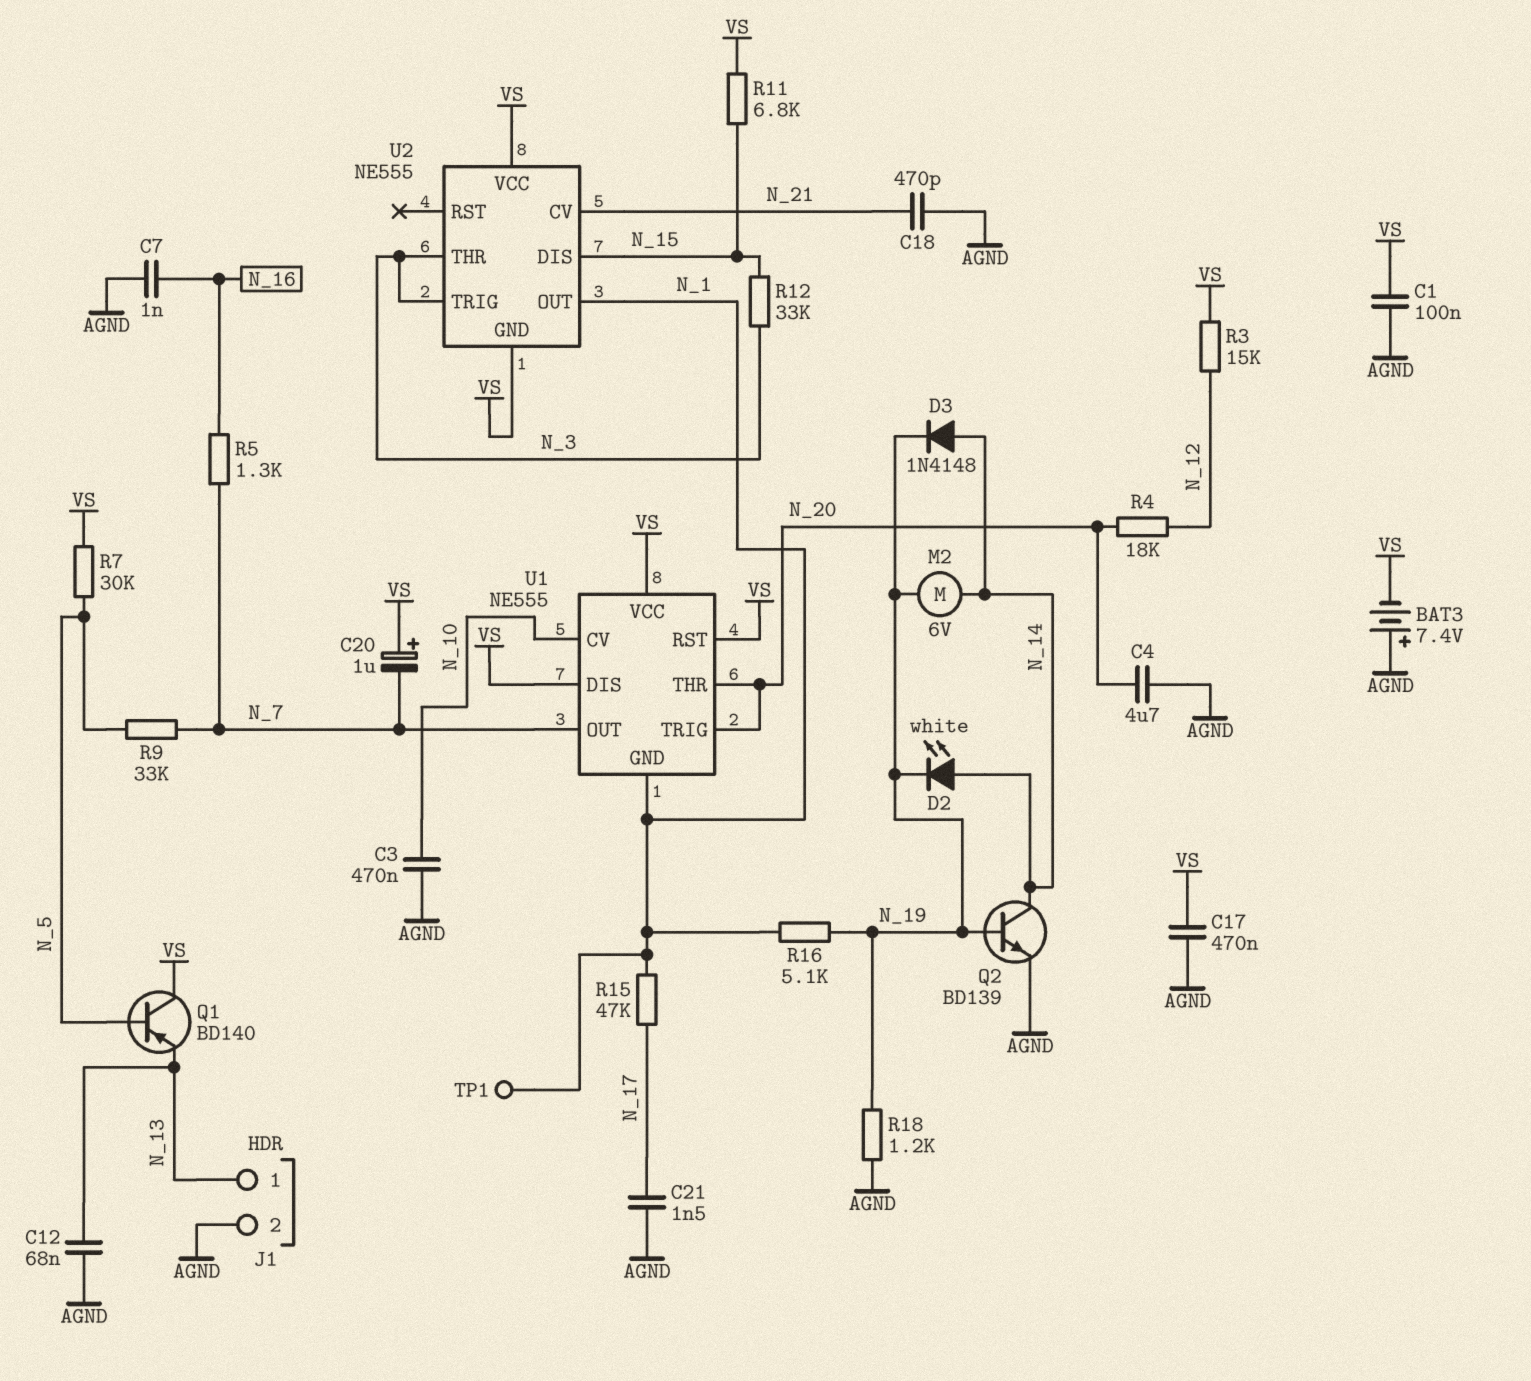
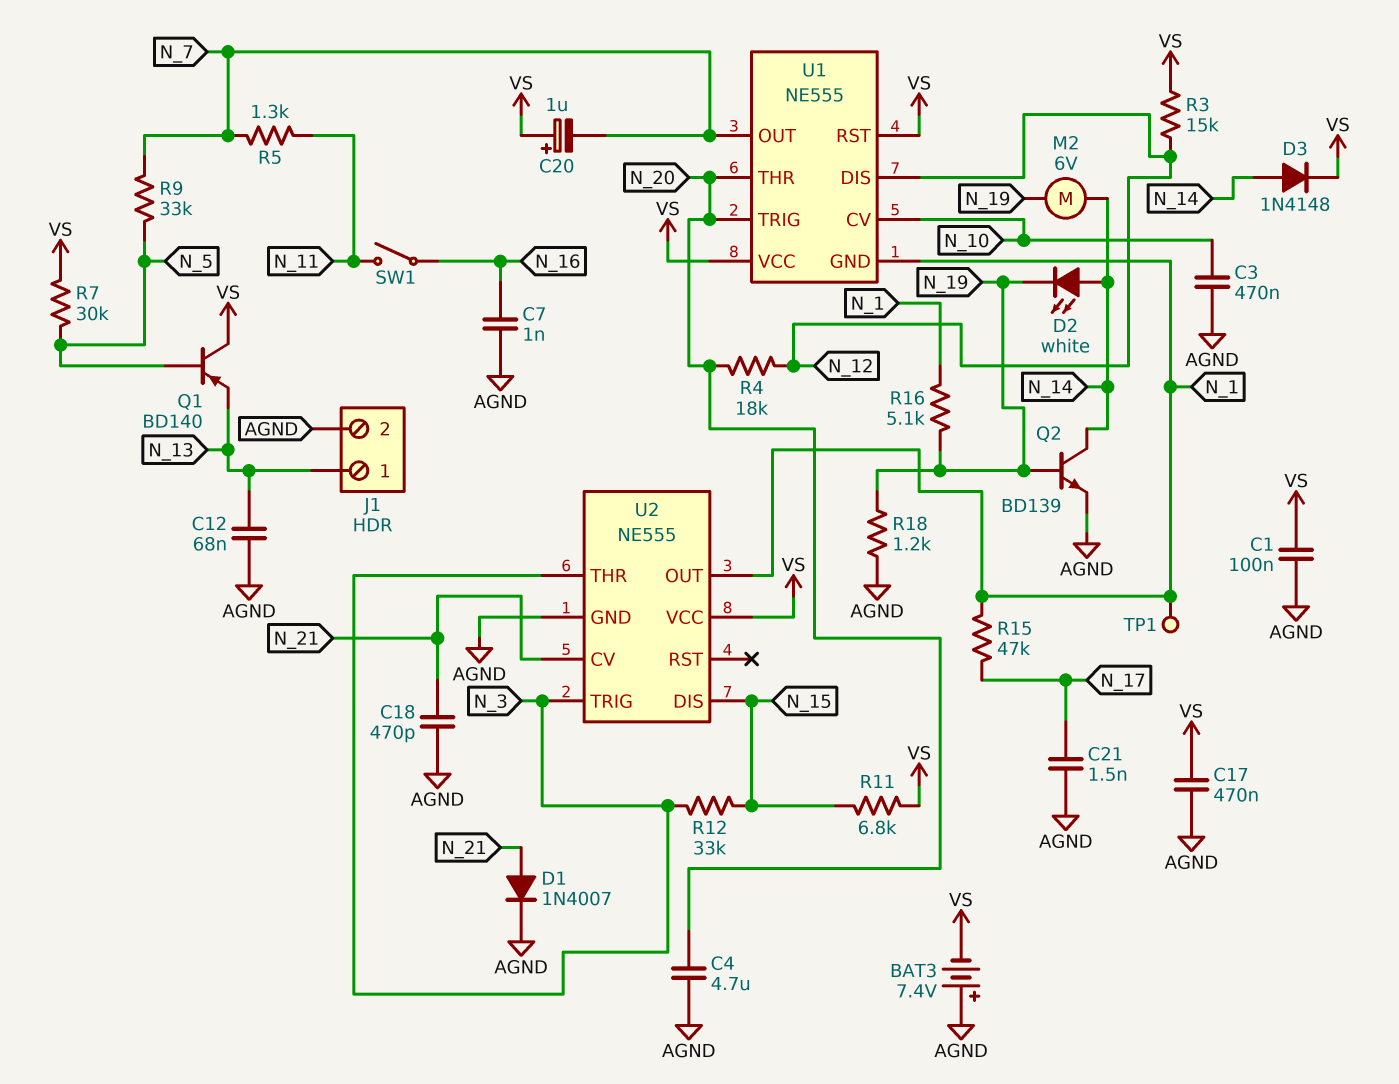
D1: none -> diode 1N4007 (A N_21, K AGND)
D3: diode 1N4148 (A N_14, K N_19) -> diode 1N4148 (A N_14, K VS)
R5: 1.3k (N_7, N_16) -> 1.3k (N_7, N_11)
SW1: none -> switch (N_11, N_16)
U1 pin DIS: VS -> N_12
U2 pin GND: VS -> AGND

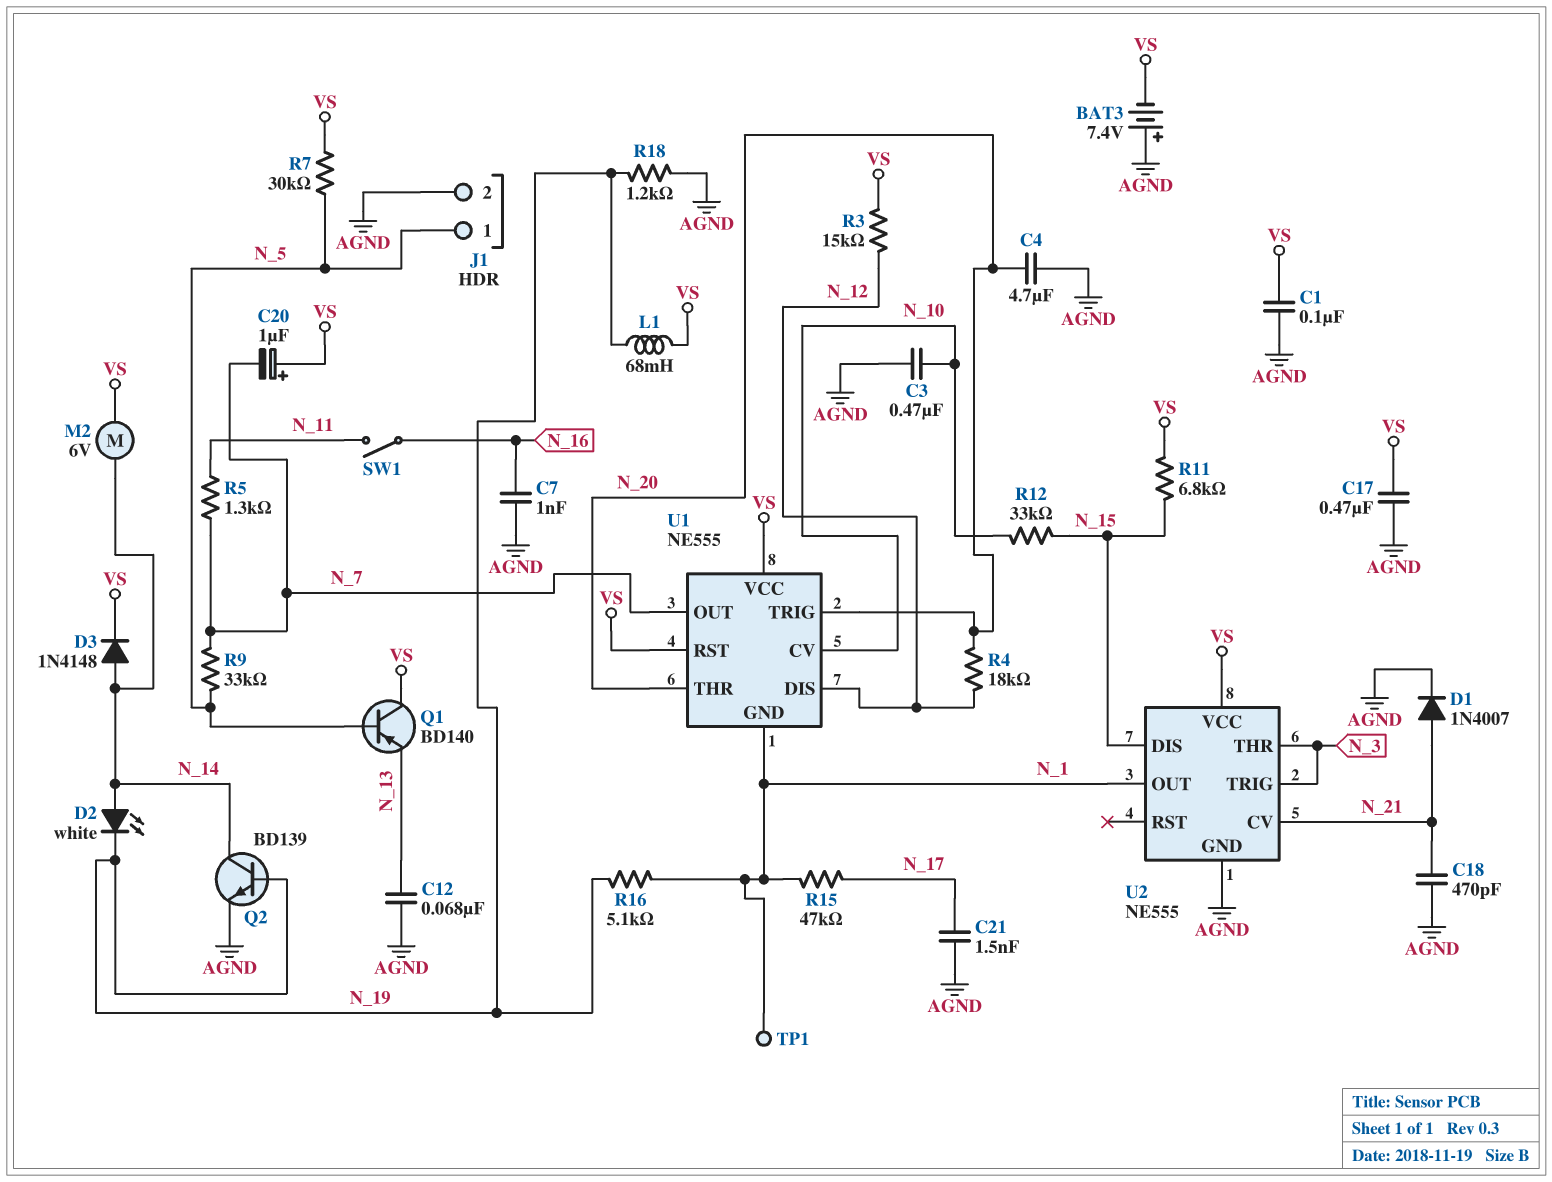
J1 pin 1: N_13 -> N_5
L1: none -> 68mH (N_19, VS)
M2: motor 6V (N_14, N_19) -> motor 6V (N_14, VS)
R12: 33k (N_3, N_15) -> 33k (N_10, N_15)

